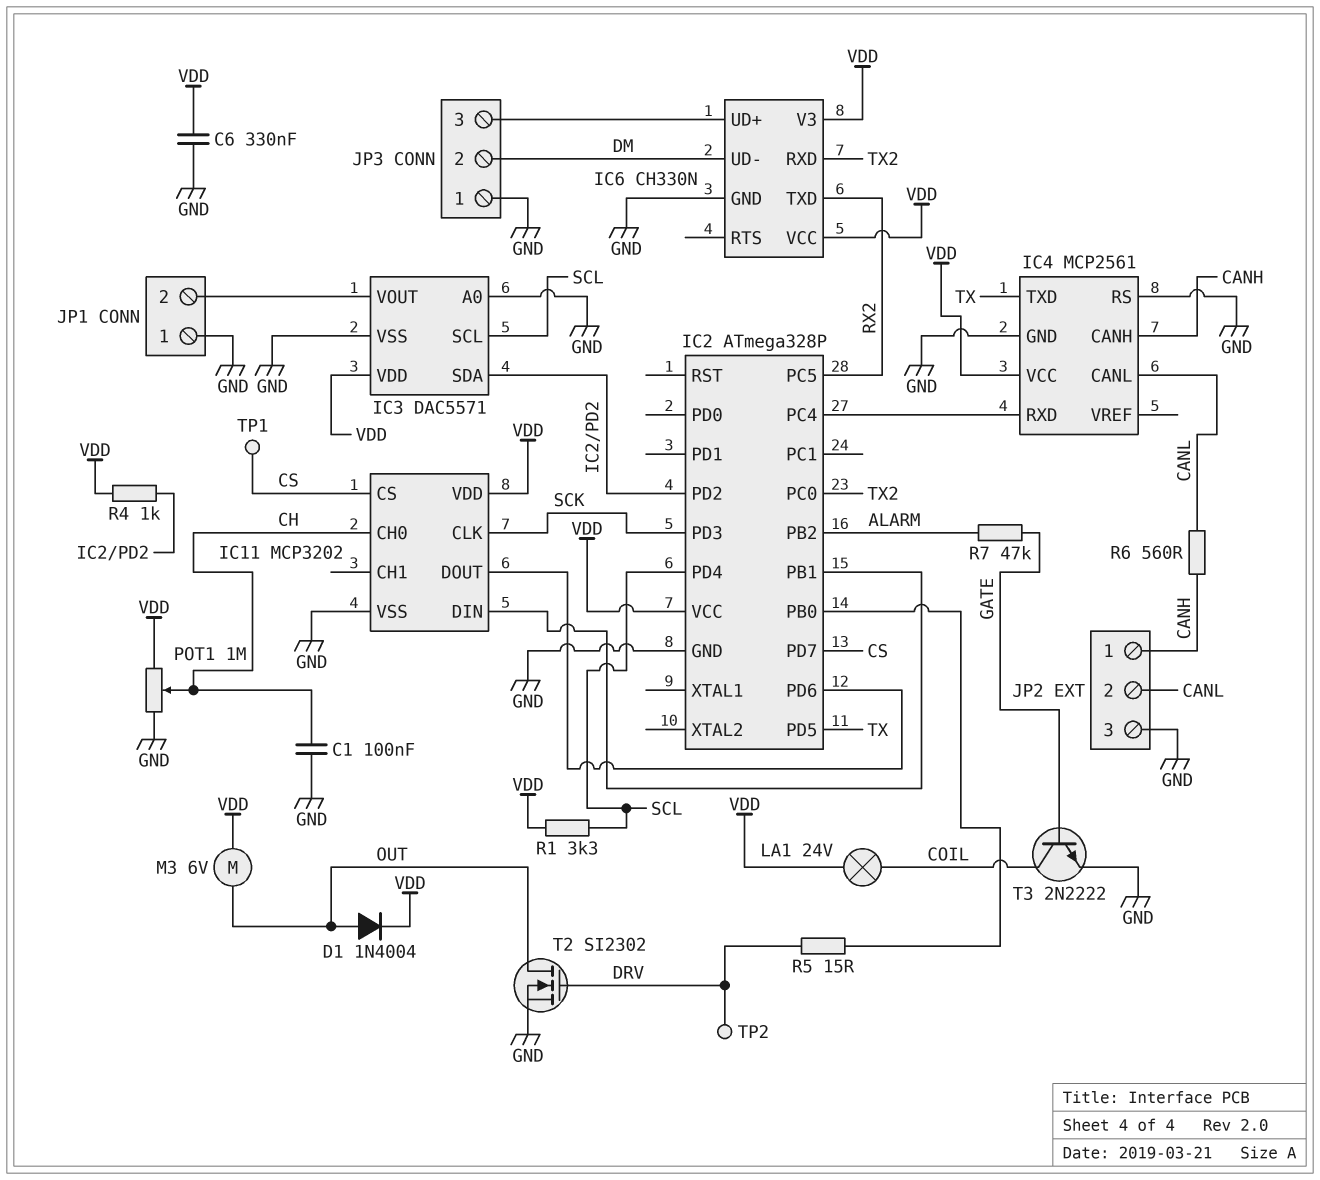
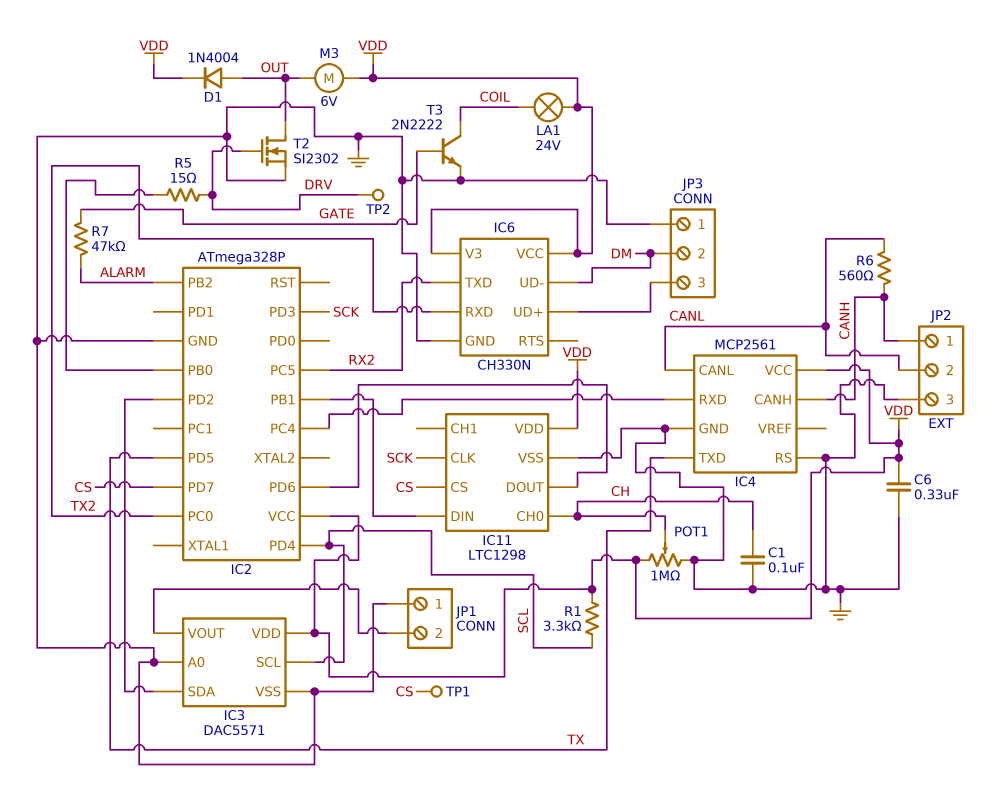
IC11: MCP3202 -> LTC1298
R4: 1k (IC2/PD2, VDD) -> none

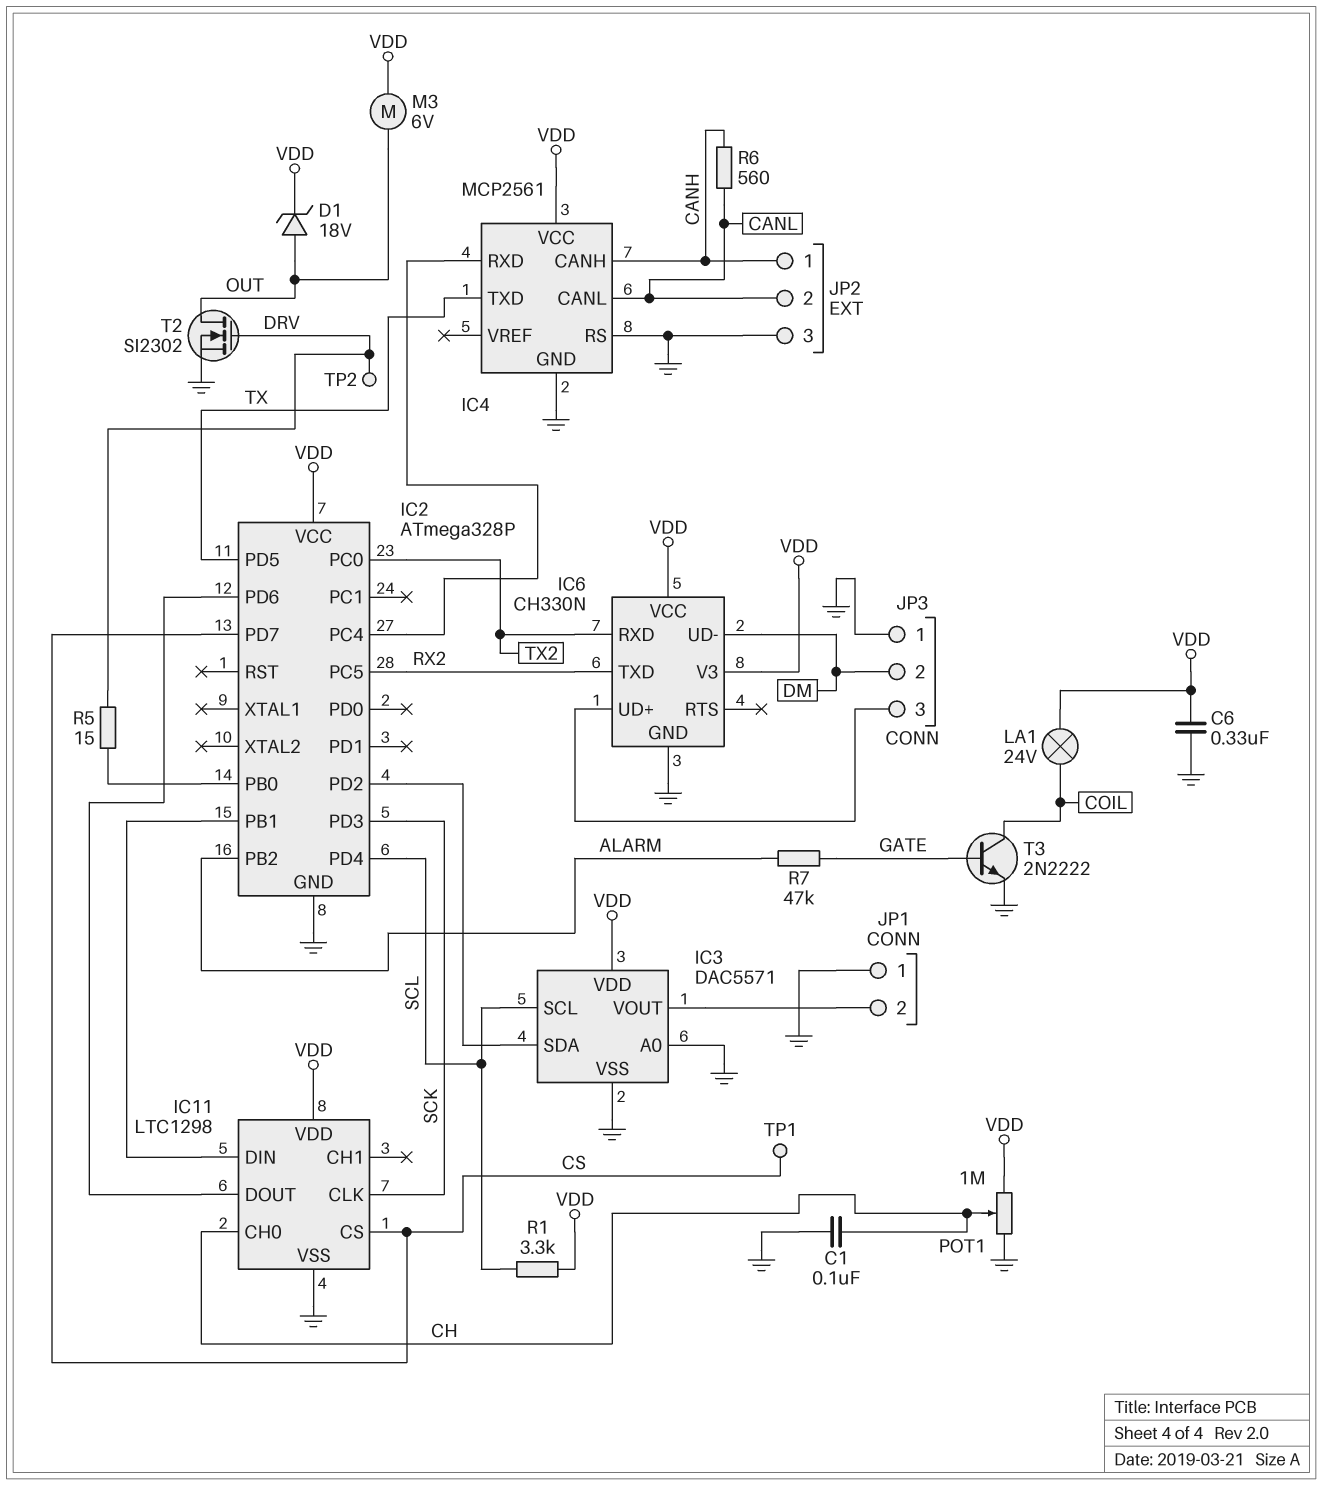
D1: diode 1N4004 (A OUT, K VDD) -> zener 18V (A OUT, K VDD)

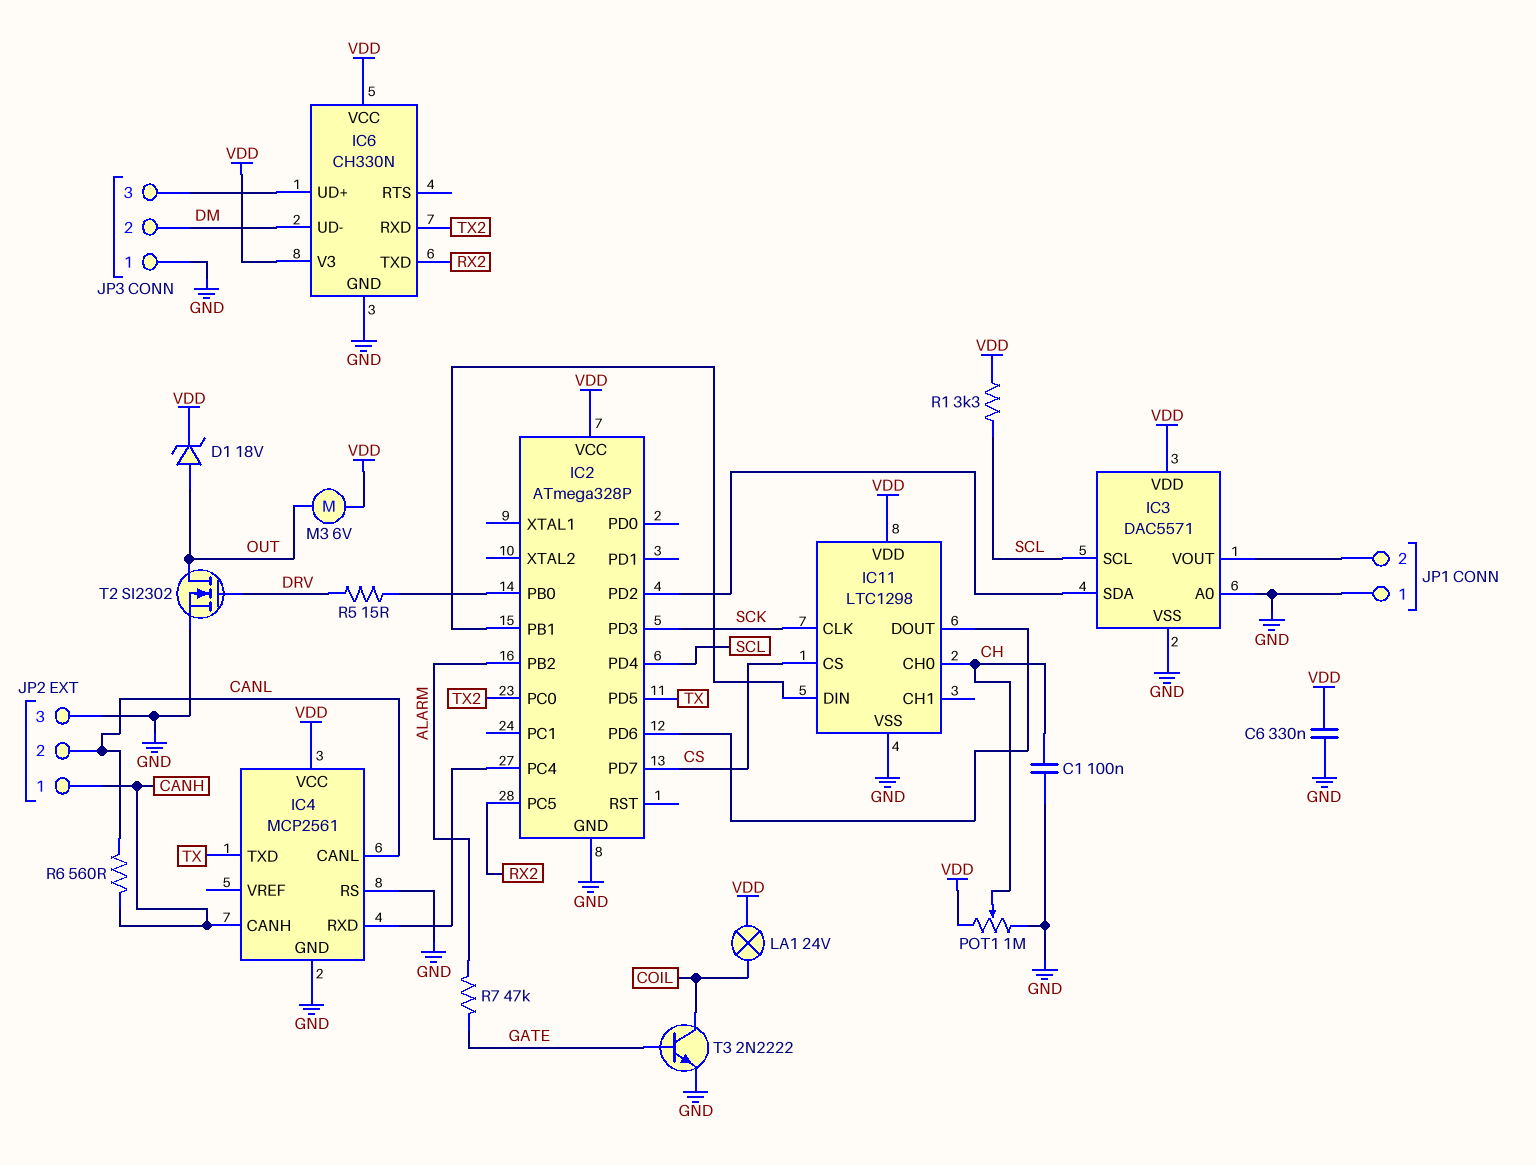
TP1: test point (CS) -> none
TP2: test point (DRV) -> none

